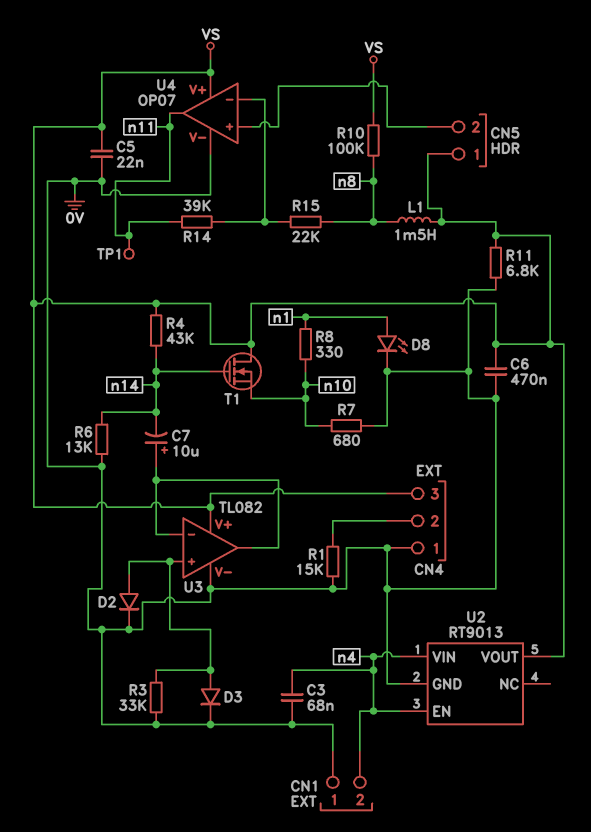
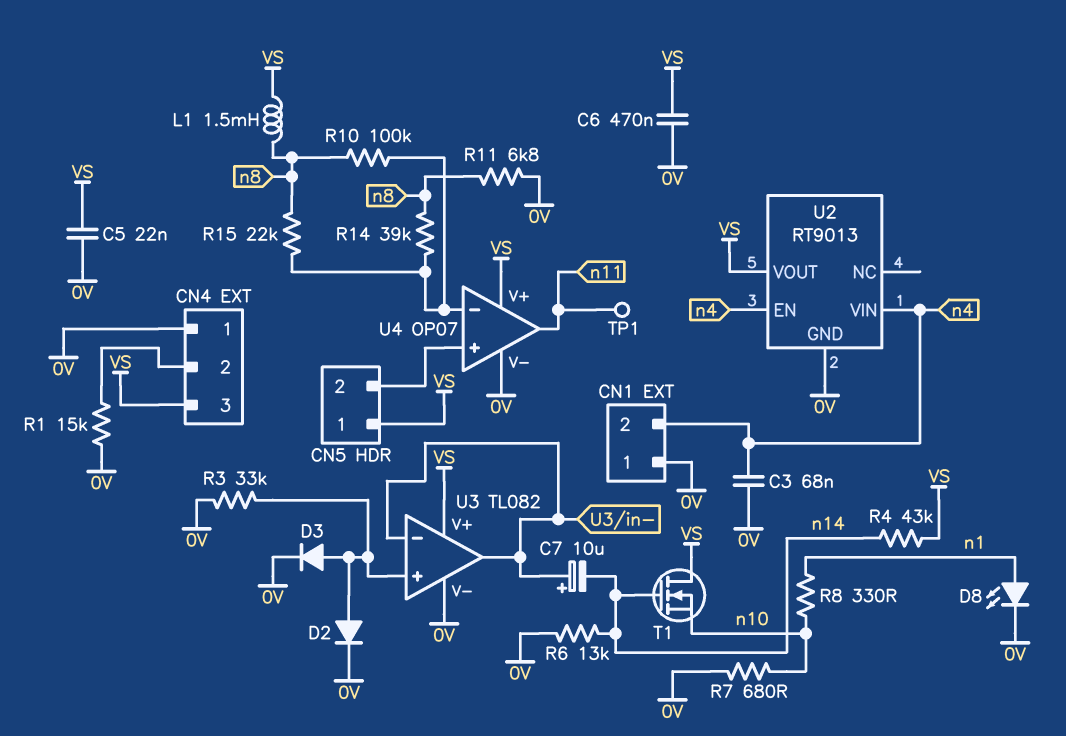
R10: 100k (VS, n8) -> 100k (U4/in-, n8)
R11: 6.8k (0V, VS) -> 6.8k (0V, n8)
R14: 39k (U4/in-, n11) -> 39k (U4/in-, n8)

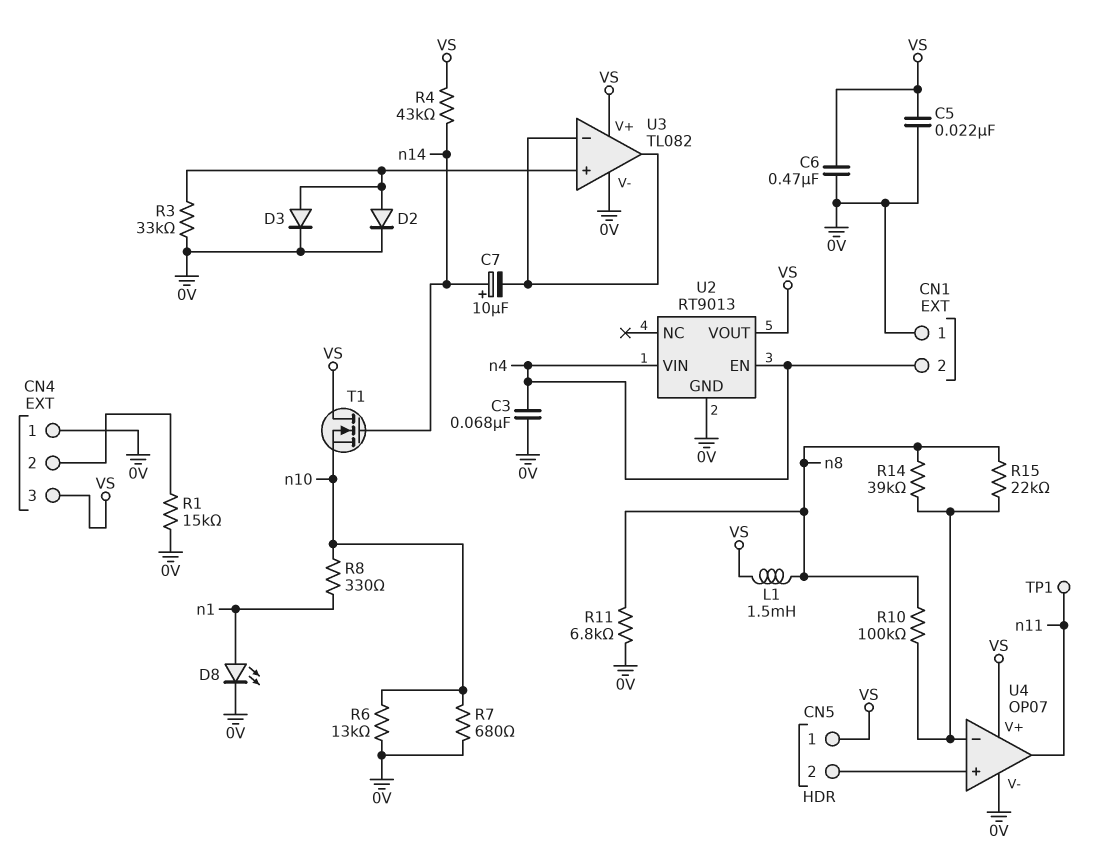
C7: 10uF (plus U3/in-, minus n14) -> 10uF (plus n14, minus U3/in-)
R6: 13k (0V, n14) -> 13k (0V, n10)

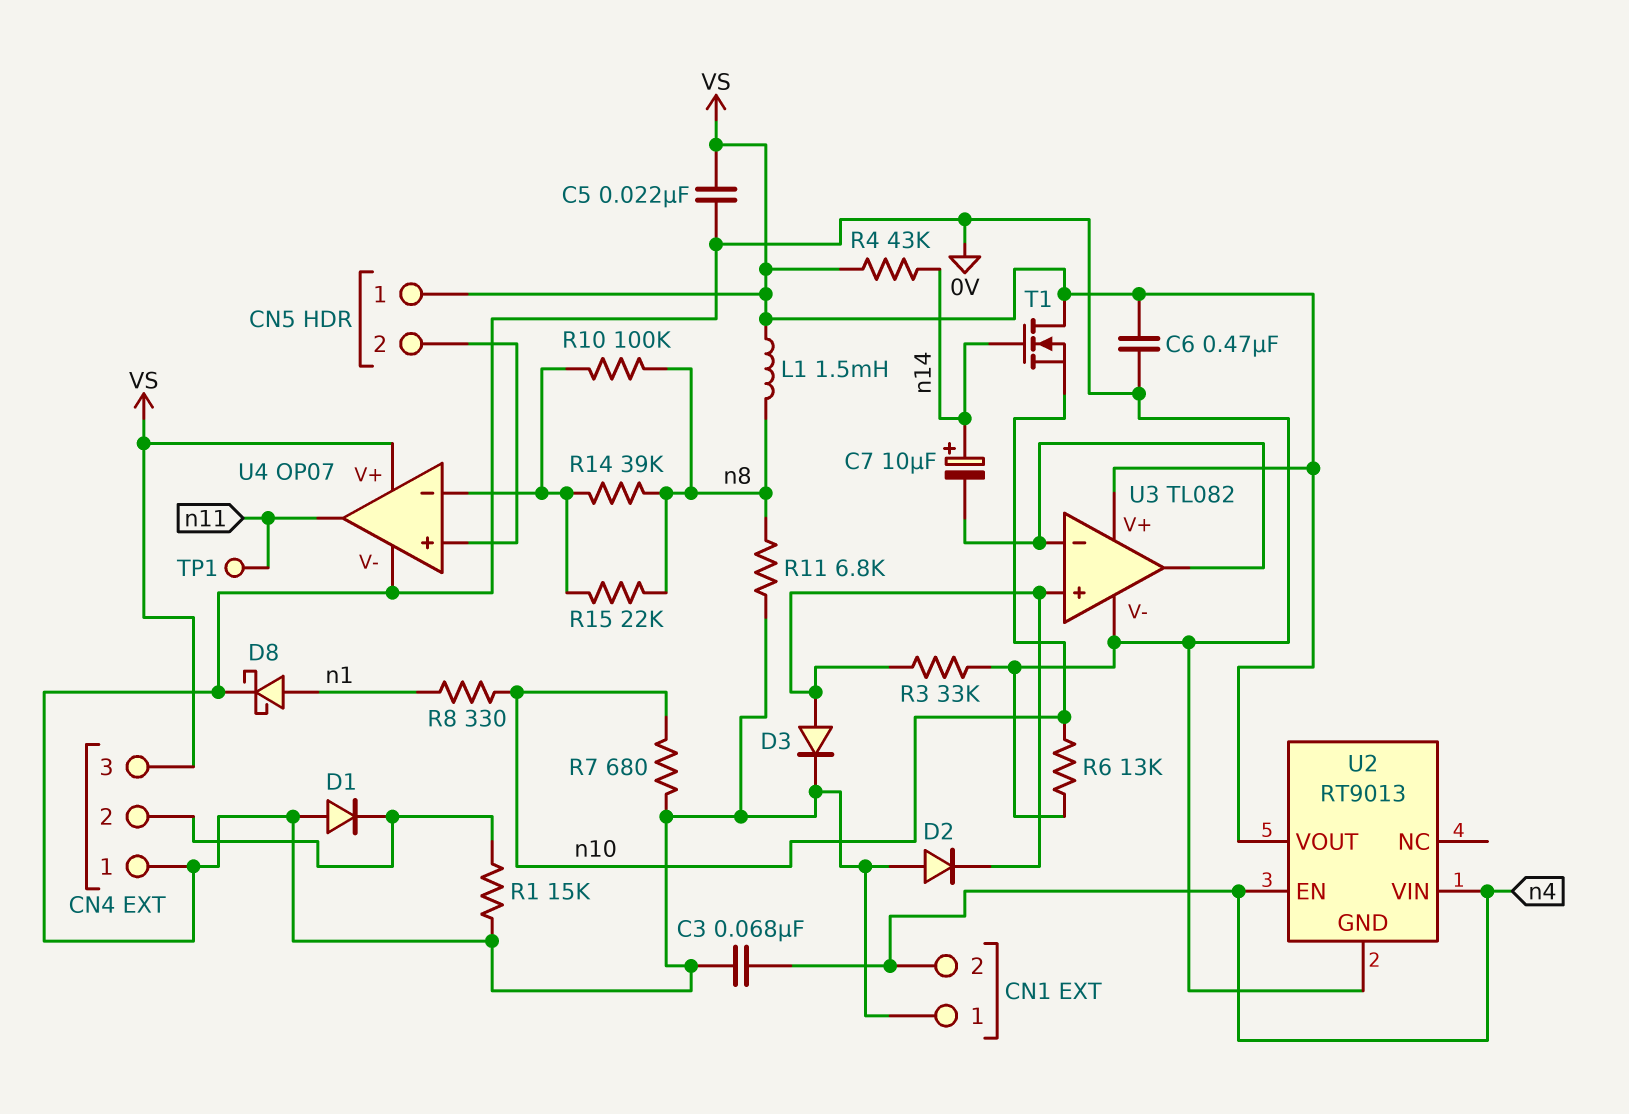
D1: none -> diode (A 0V, K CN4/2)
D2: diode (A U3/in+, K 0V) -> diode (A 0V, K U3/in+)
D8: LED (A n1, K 0V) -> schottky (A n1, K 0V)

